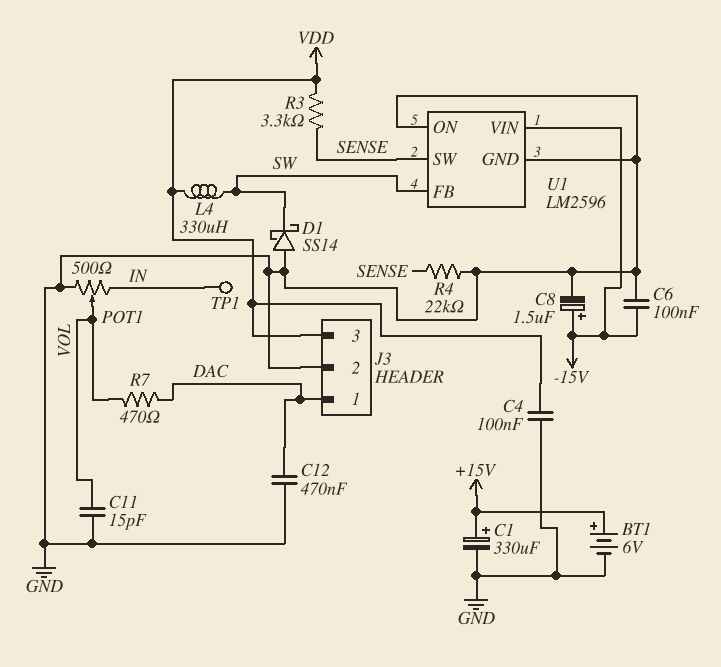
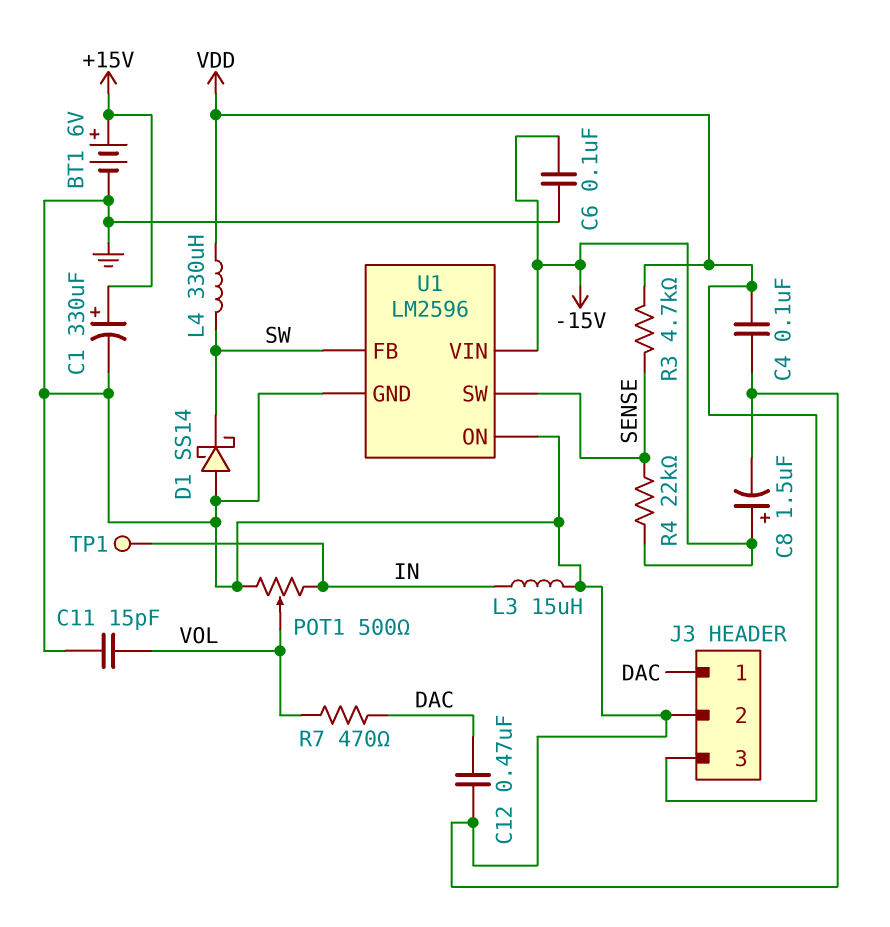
L3: none -> 15uH (GND, IN)
R3: 3.3k (SENSE, VDD) -> 4.7k (SENSE, VDD)
R4: 22k (GND, SENSE) -> 22k (-15V, SENSE)

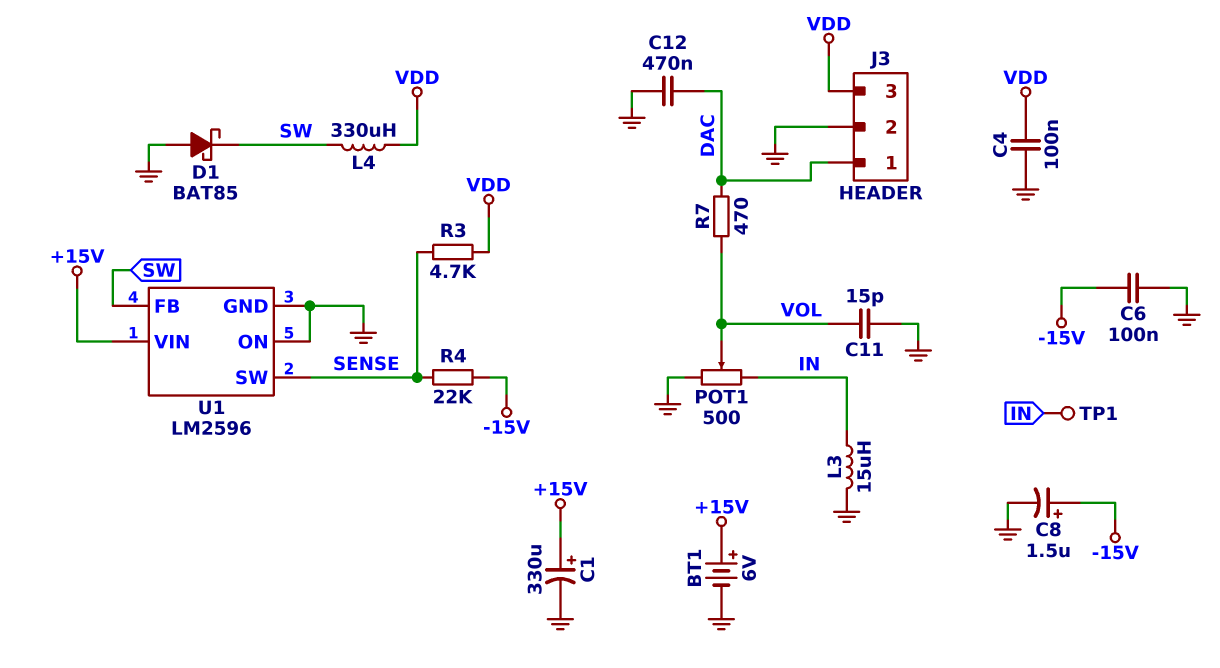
D1: schottky SS14 (A GND, K SW) -> schottky BAT85 (A GND, K SW)
U1 pin VIN: -15V -> +15V

